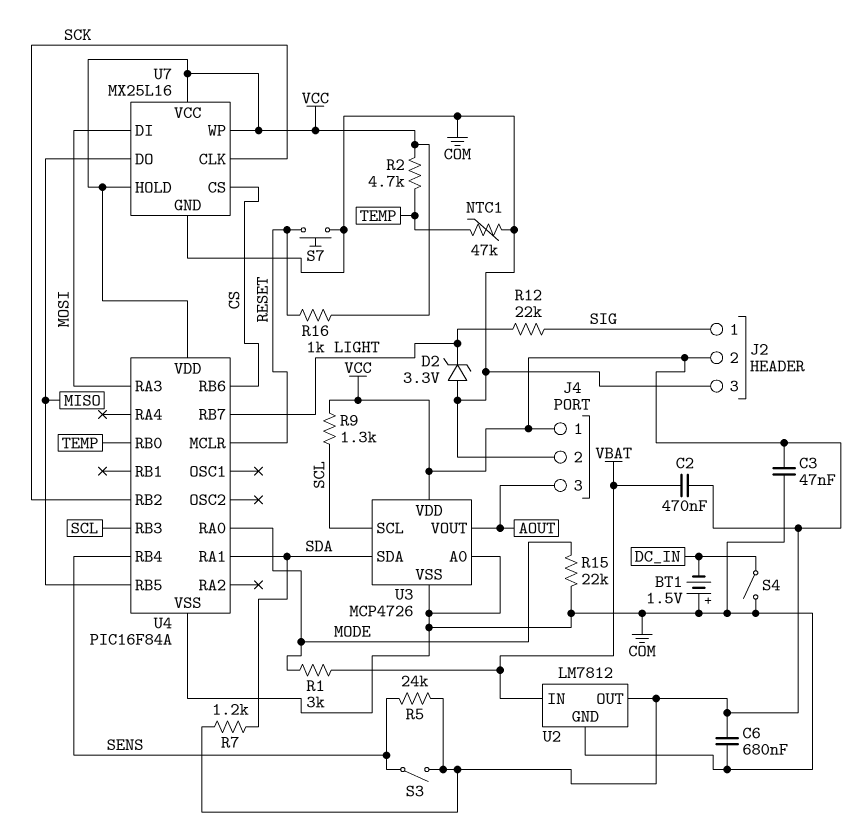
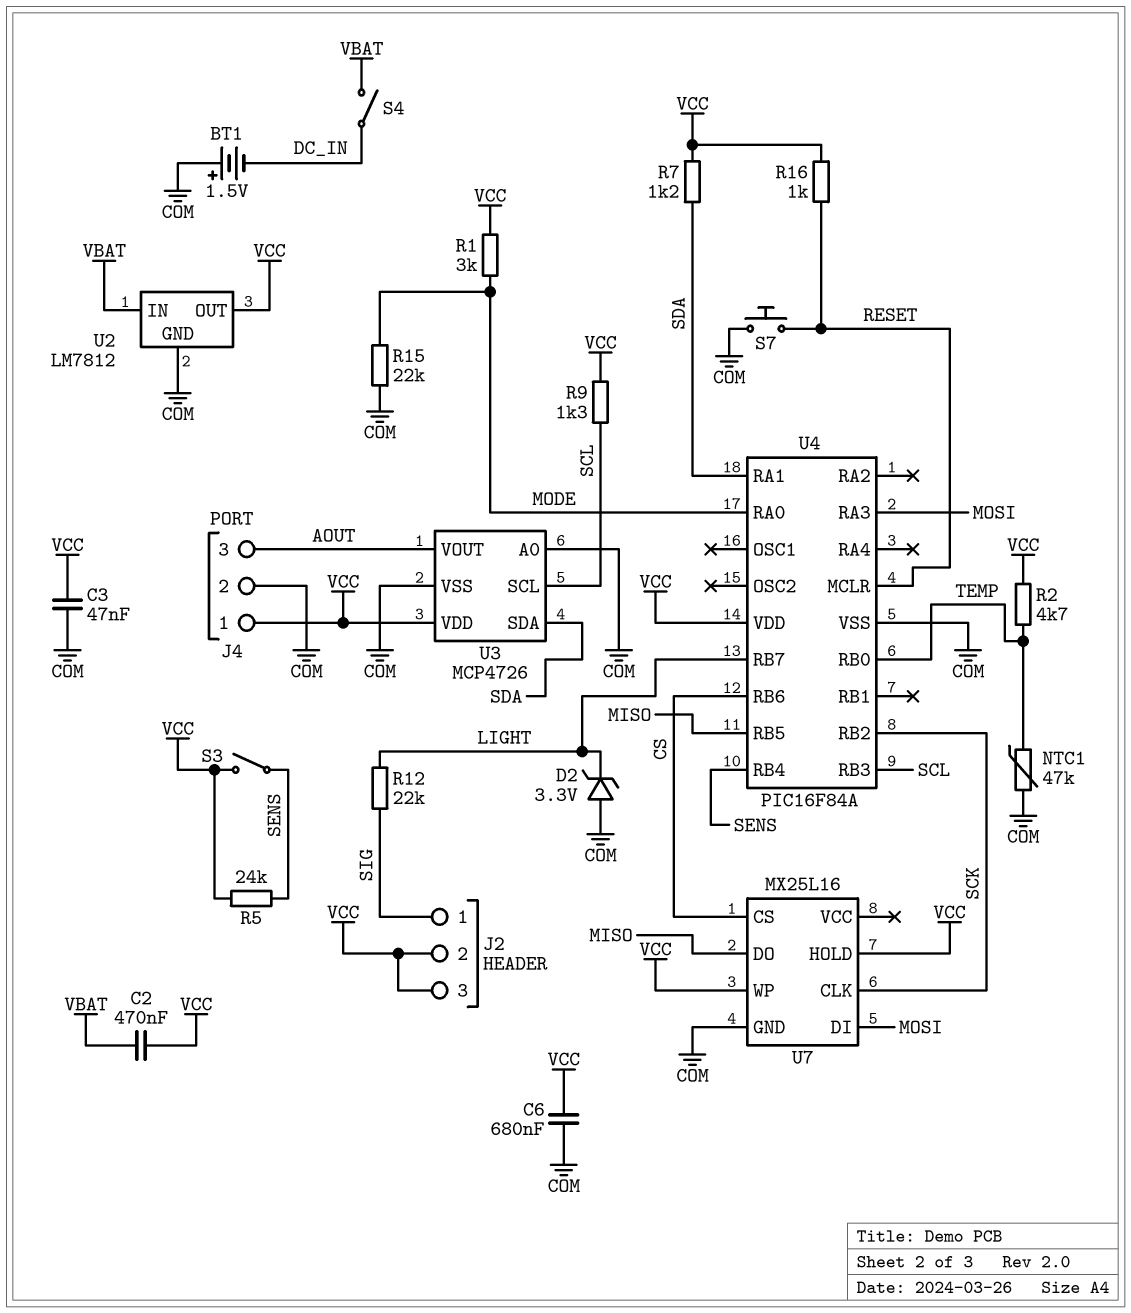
J2 pin 3: COM -> VCC
R1: 3k (MODE, VBAT) -> 3k (MODE, VCC)
S4: switch (COM, DC_IN) -> switch (DC_IN, VBAT)
U7 pin VCC: VCC -> none

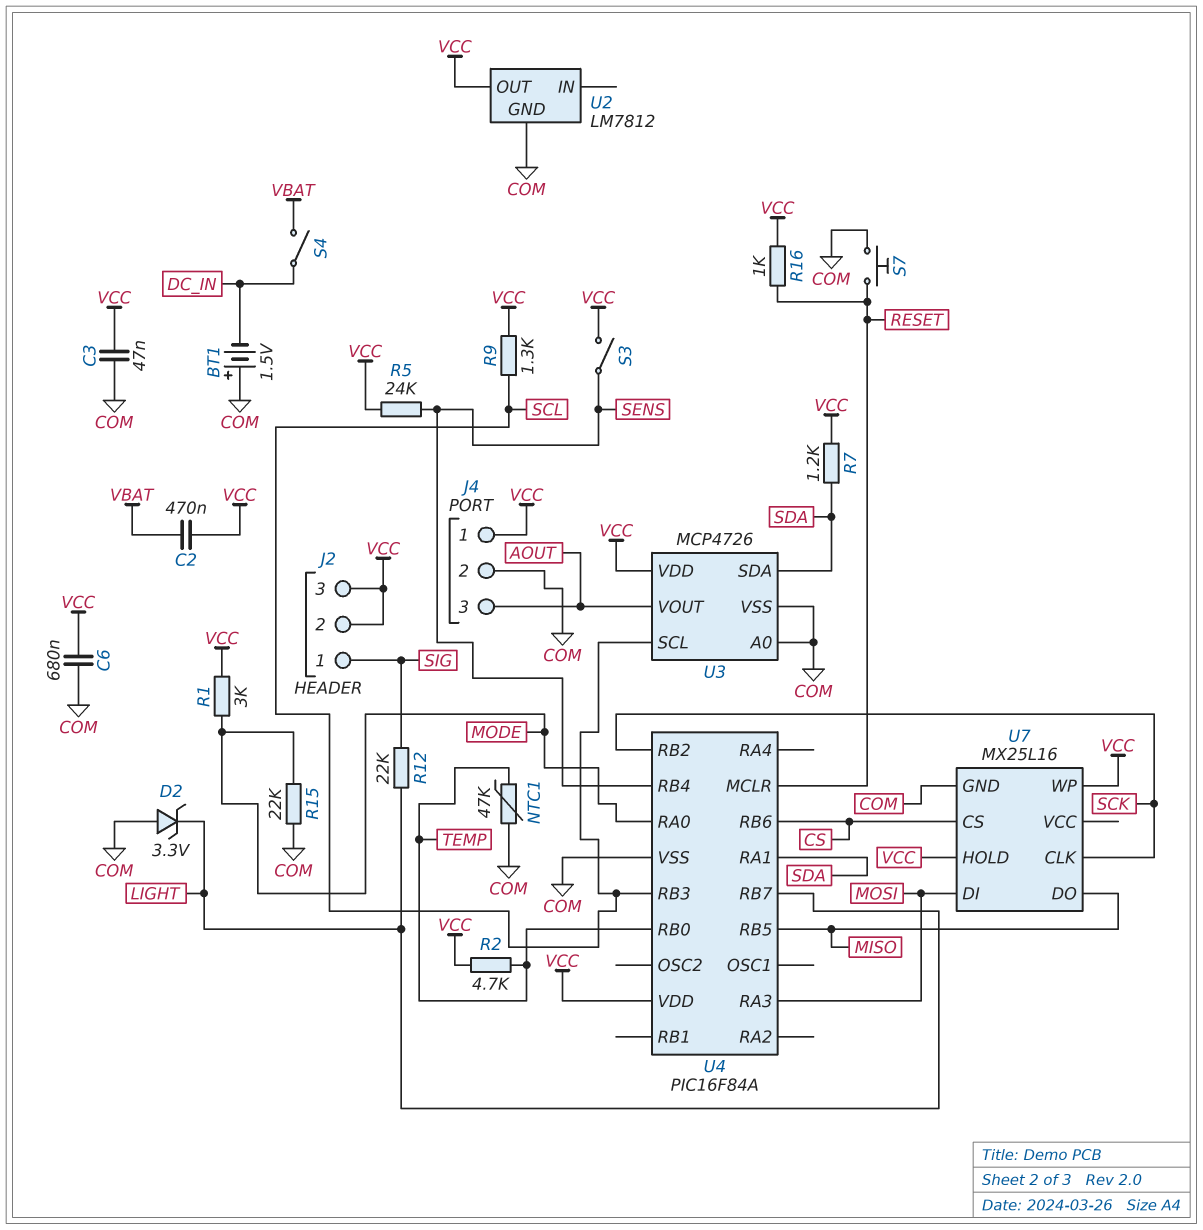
U2 pin IN: VBAT -> none

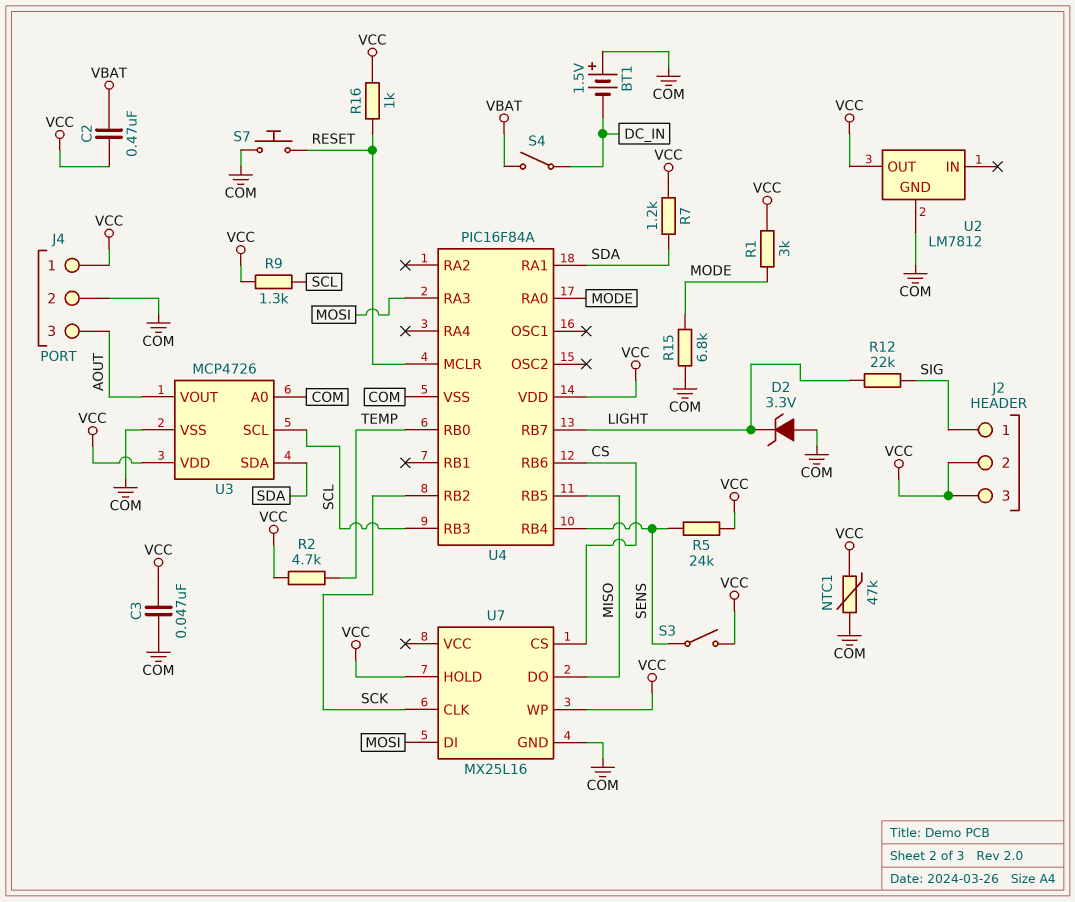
C6: 680nF (COM, VCC) -> none
NTC1: 47k (COM, TEMP) -> 47k (COM, VCC)
R15: 22k (COM, MODE) -> 6.8k (COM, MODE)

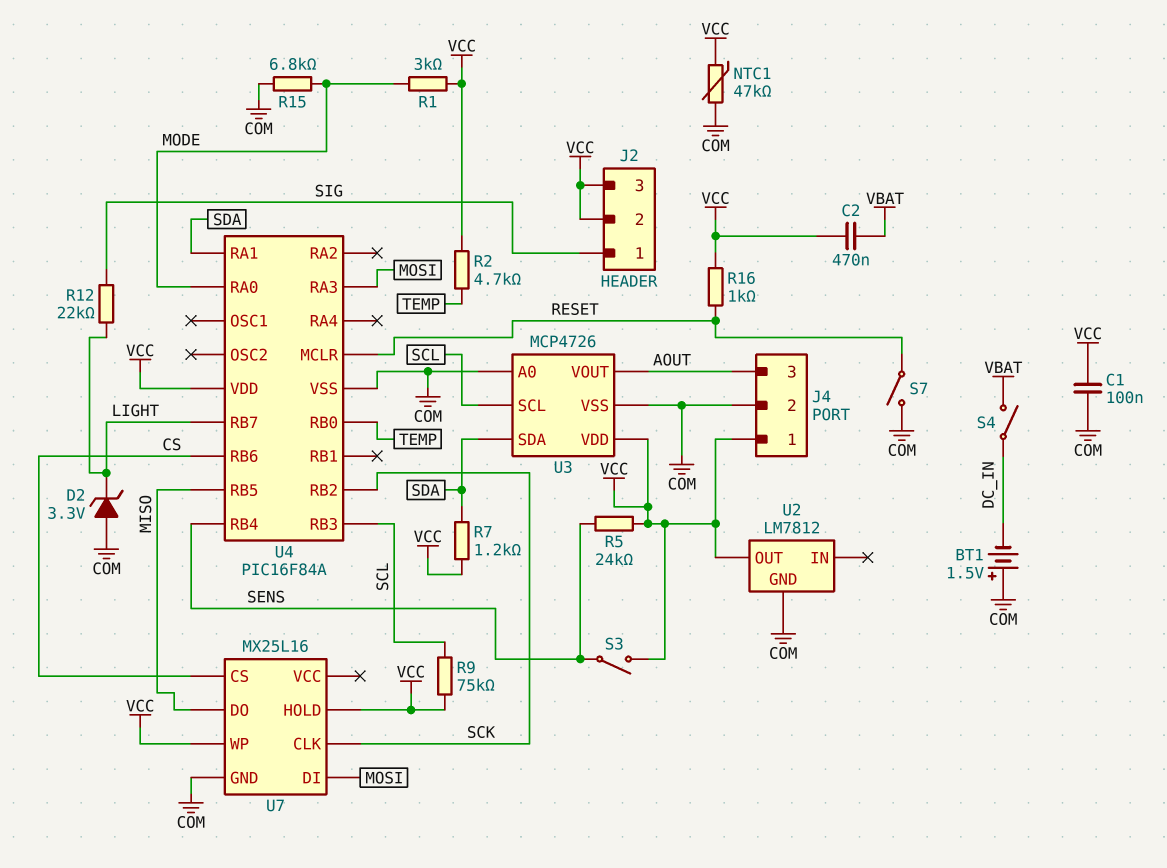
C1: none -> 100nF (COM, VCC)
C3: 47nF (COM, VCC) -> none
R9: 1.3k (SCL, VCC) -> 75k (SCL, VCC)
S7: button (COM, RESET) -> switch (COM, RESET)

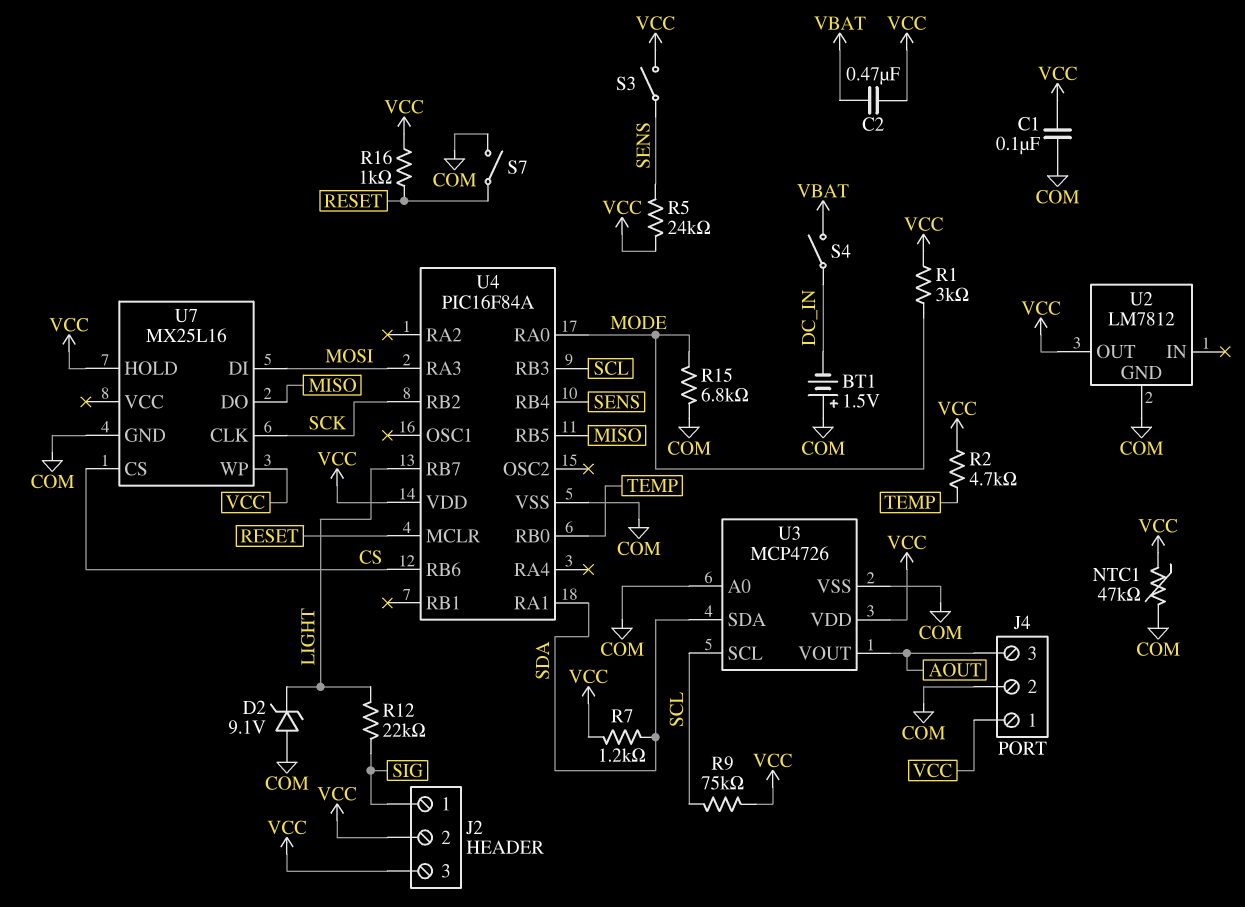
D2: zener 3.3V (A COM, K LIGHT) -> zener 9.1V (A COM, K LIGHT)

